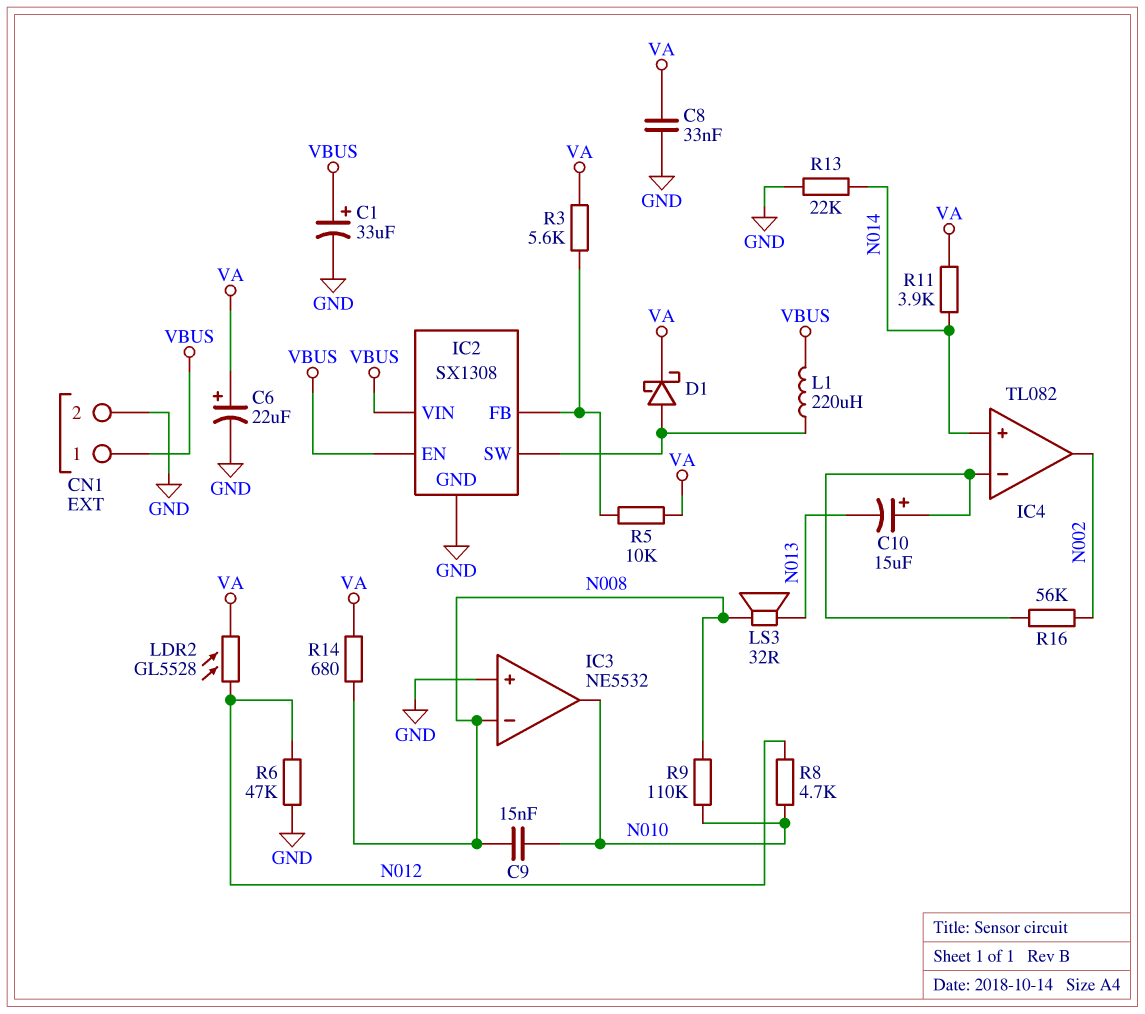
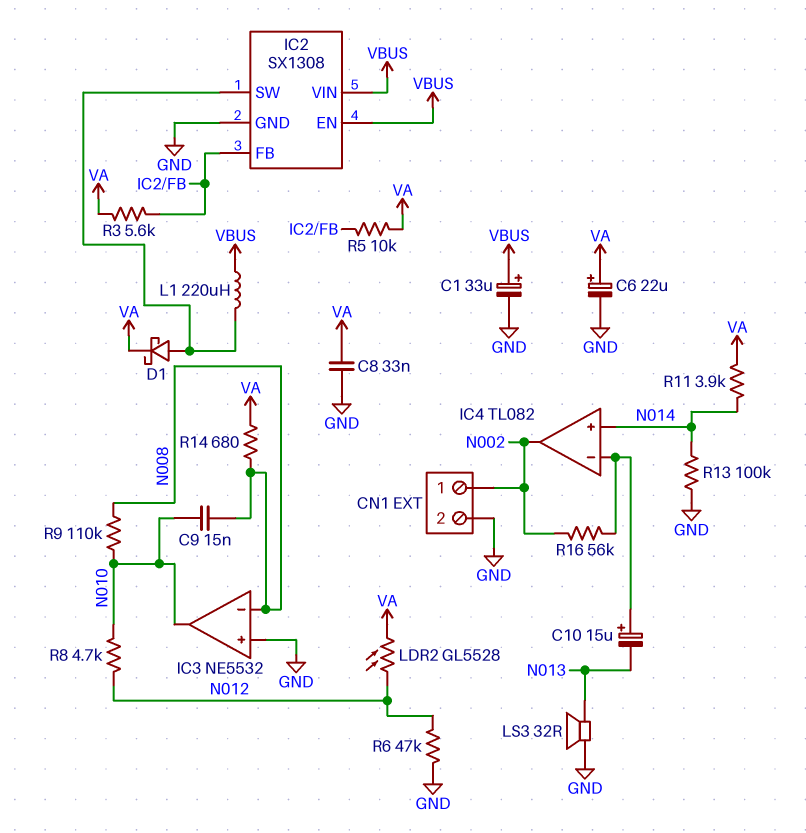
CN1 pin 1: VBUS -> N002
LS3: speaker 32R (N008, N013) -> speaker 32R (GND, N013)
R13: 22k (GND, N014) -> 100k (GND, N014)

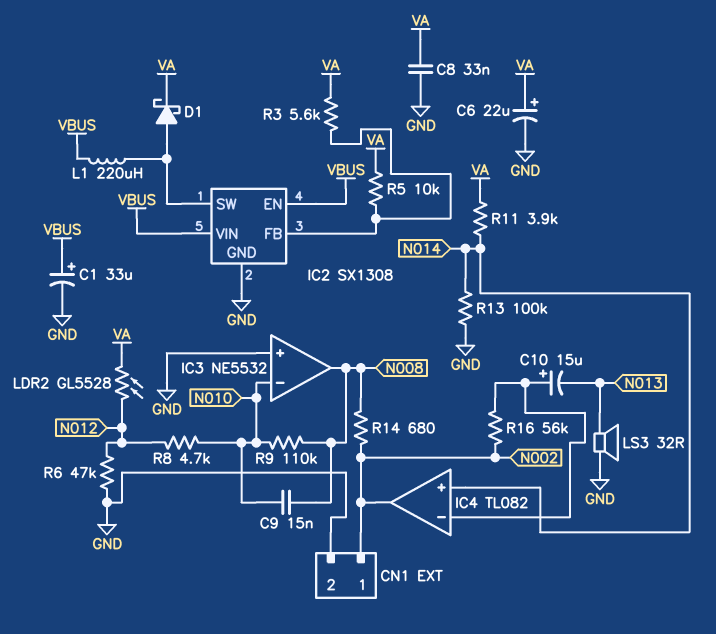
IC3 pin in-: N008 -> N010
IC3 pin out: N010 -> N008
R14: 680 (N008, VA) -> 680 (N002, N008)

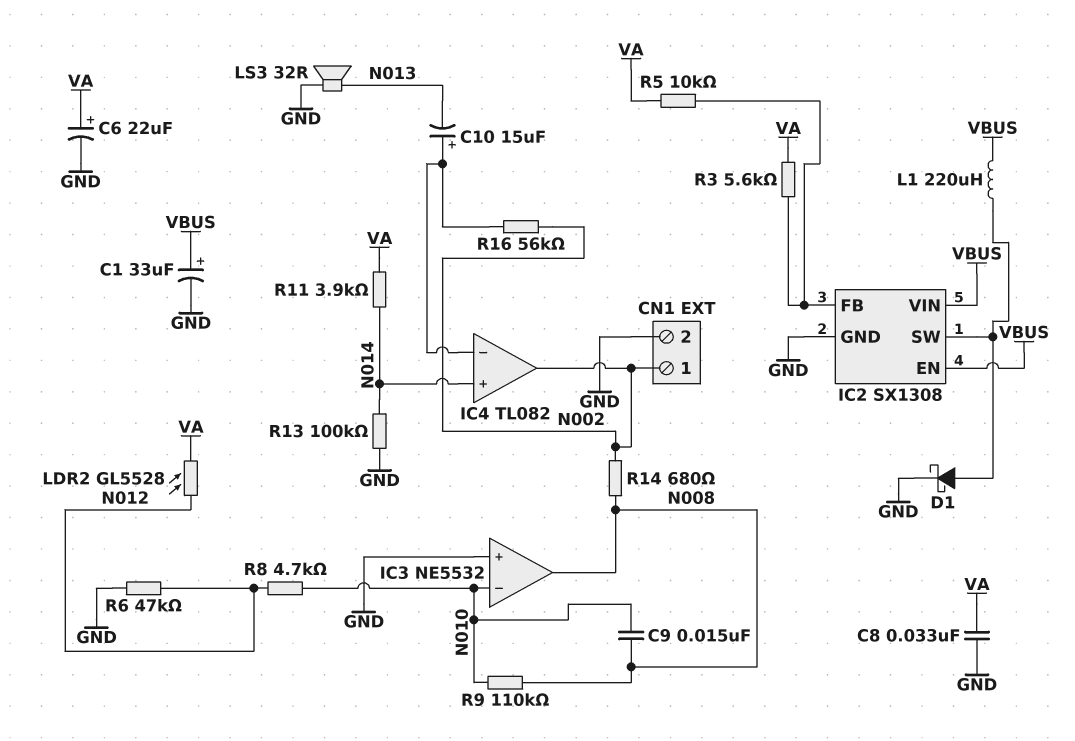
D1: schottky (A IC2/SW, K VA) -> schottky (A IC2/SW, K GND)

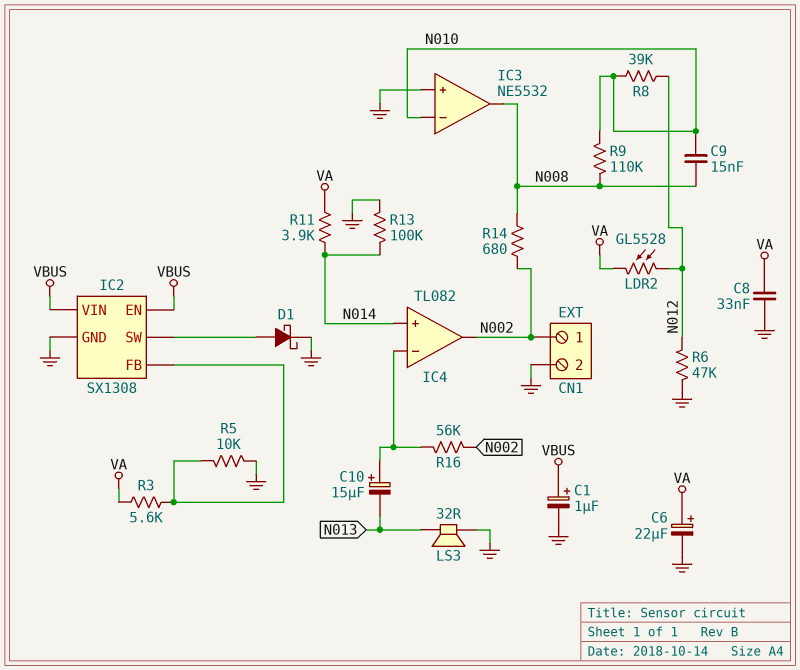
C1: 33uF (plus VBUS, minus GND) -> 1uF (plus VBUS, minus GND)
L1: 220uH (IC2/SW, VBUS) -> none
R5: 10k (IC2/FB, VA) -> 10k (GND, IC2/FB)
R8: 4.7k (N010, N012) -> 39k (N010, N012)

